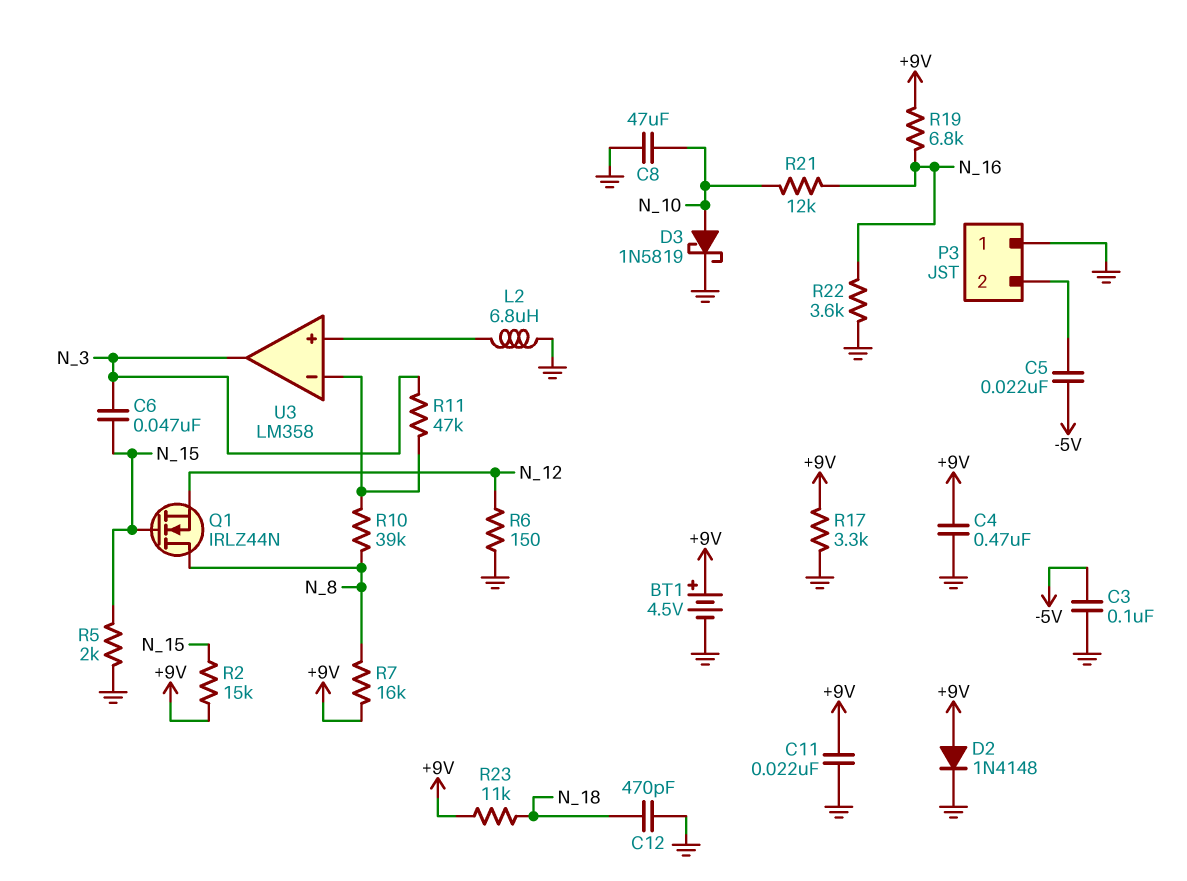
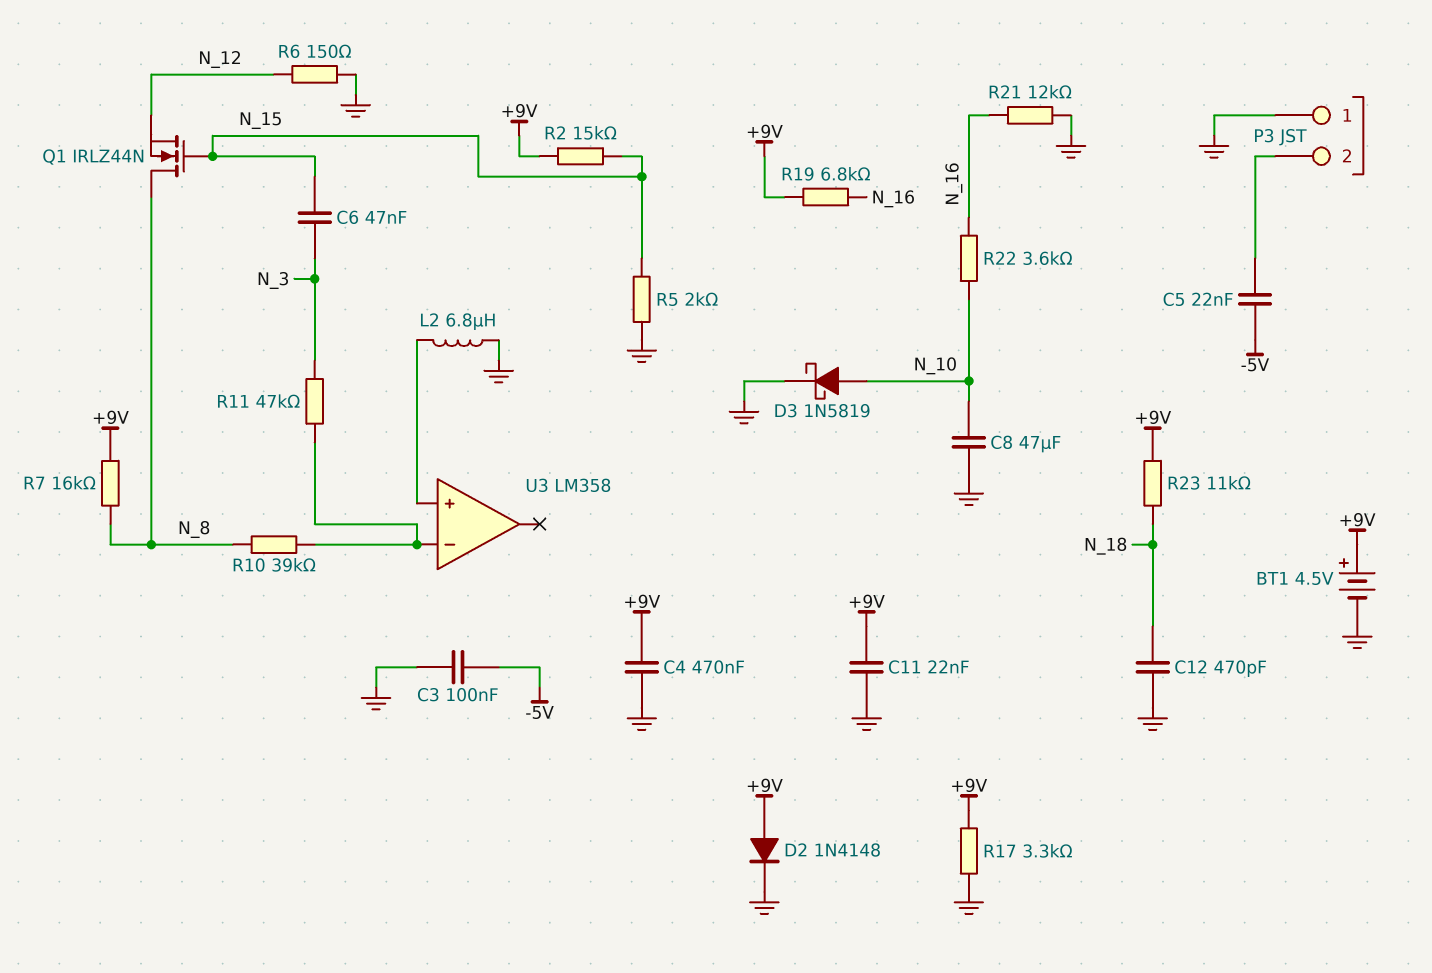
R21: 12k (N_10, N_16) -> 12k (GND, N_16)
R22: 3.6k (GND, N_16) -> 3.6k (N_10, N_16)
U3 pin out: N_3 -> none

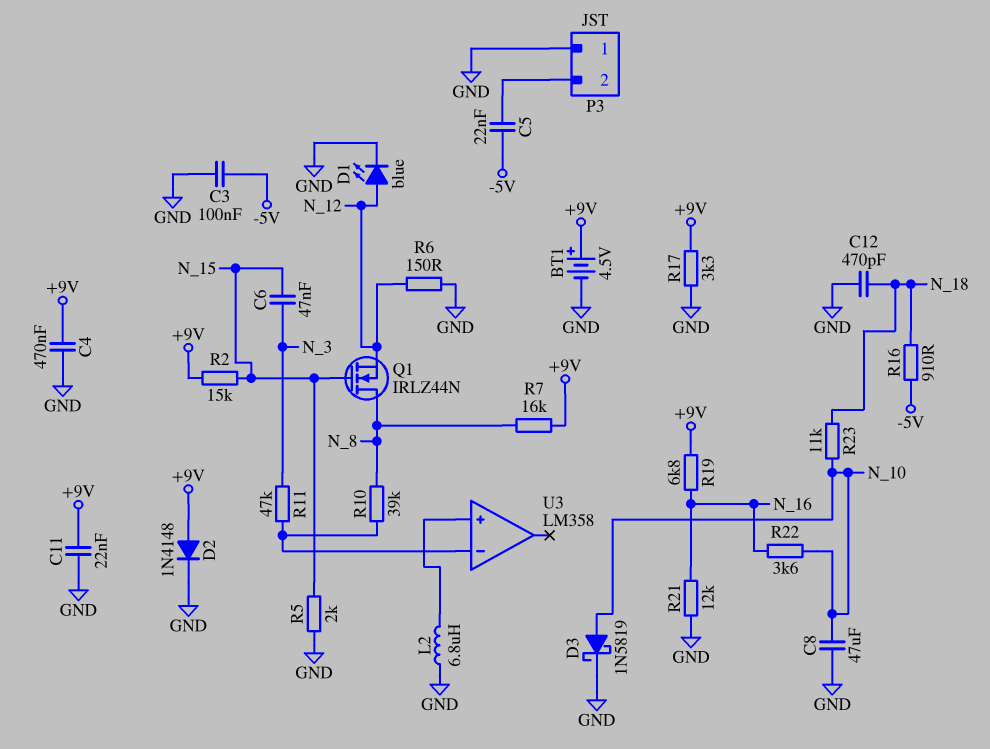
D1: none -> LED blue (A N_12, K GND)
R16: none -> 910 (-5V, N_18)
R23: 11k (+9V, N_18) -> 11k (N_10, N_18)

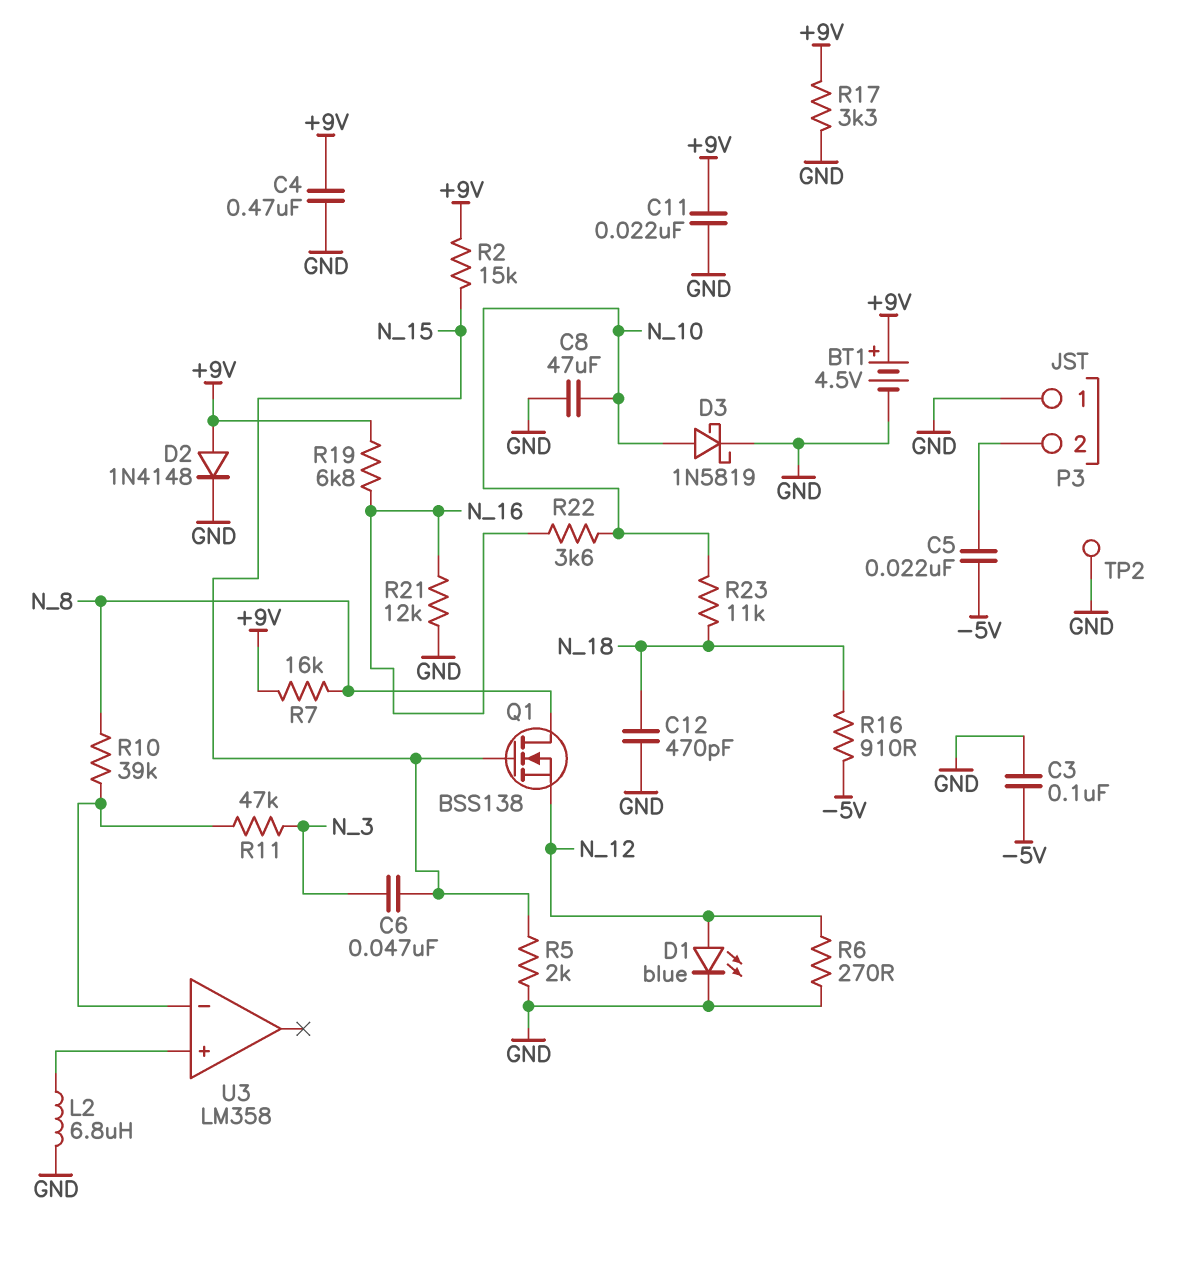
Q1: NMOS IRLZ44N (G N_15, D N_8, S N_12) -> NMOS BSS138 (G N_15, D N_8, S N_12)
R6: 150 (GND, N_12) -> 270 (GND, N_12)
TP2: none -> test point (GND)

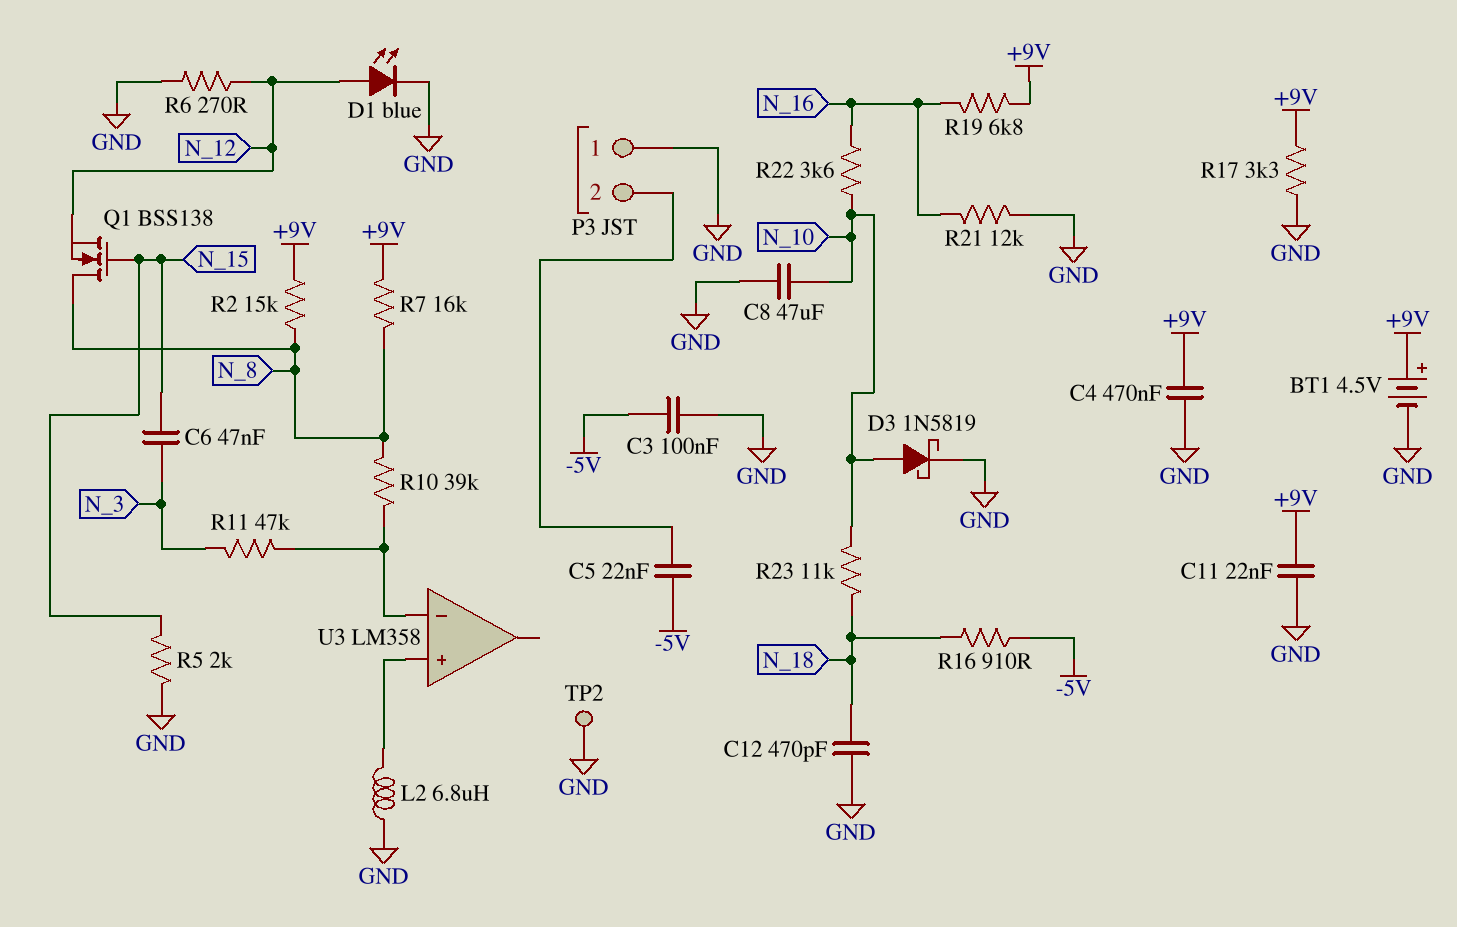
D2: diode 1N4148 (A +9V, K GND) -> none
R2: 15k (+9V, N_15) -> 15k (+9V, N_8)

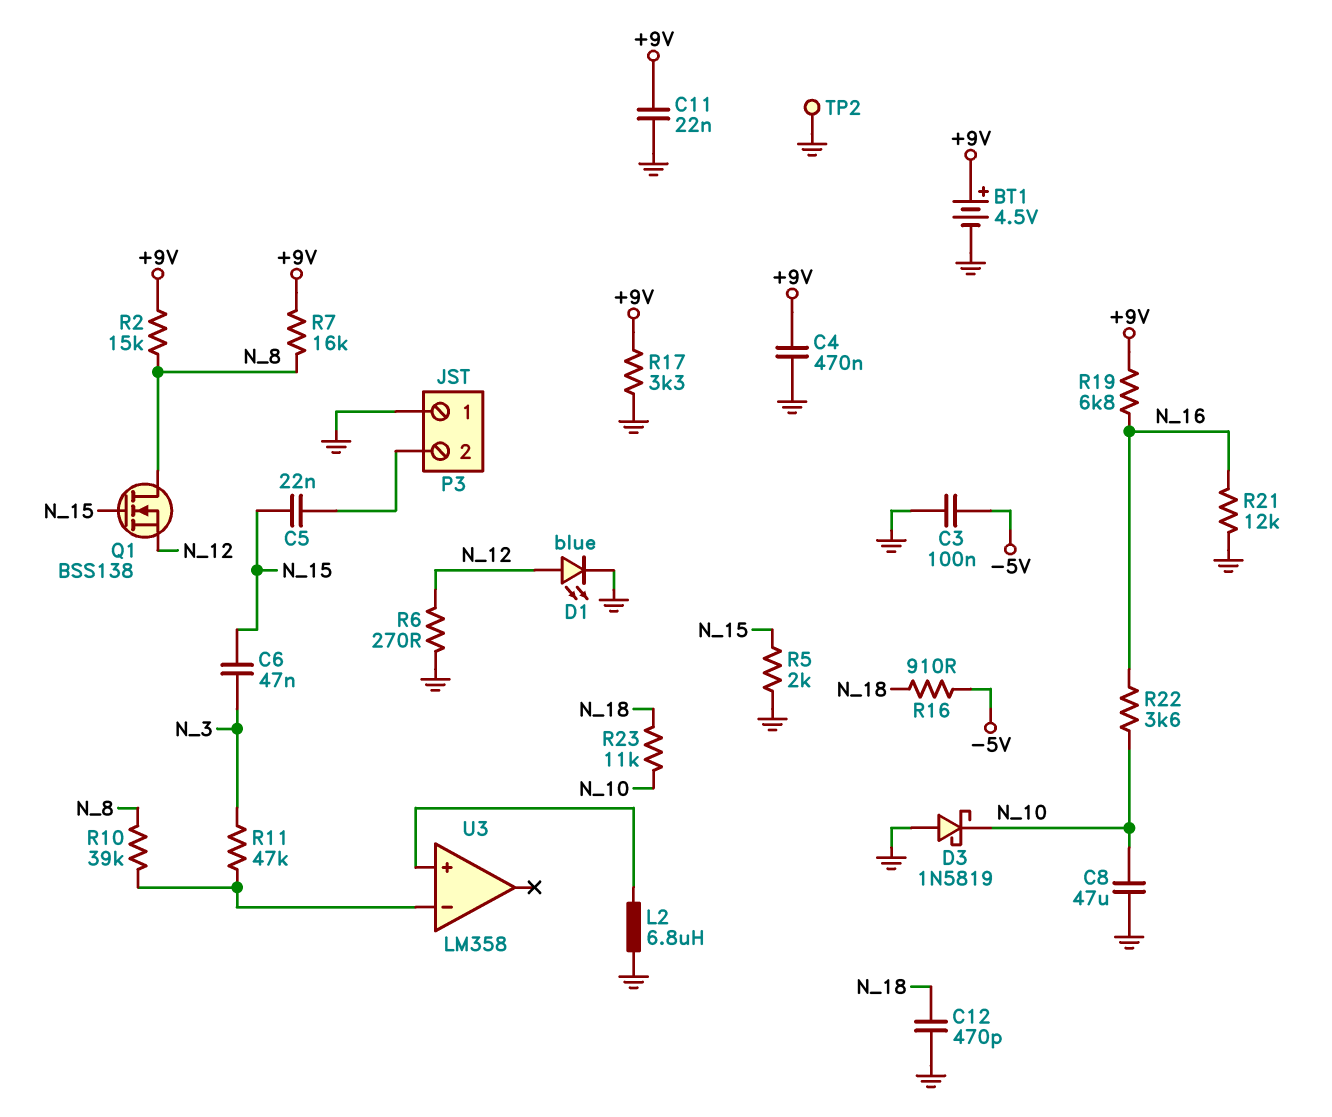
C5: 22nF (-5V, P3/2) -> 22nF (N_15, P3/2)
D3: schottky 1N5819 (A N_10, K GND) -> schottky 1N5819 (A GND, K N_10)

